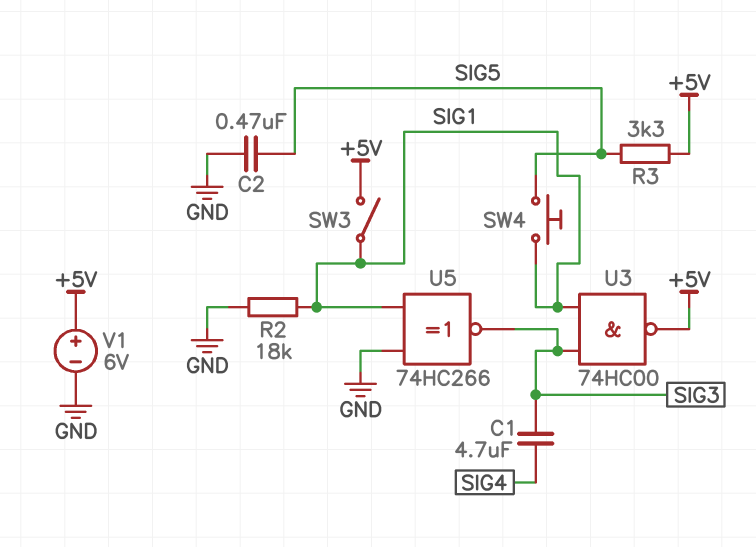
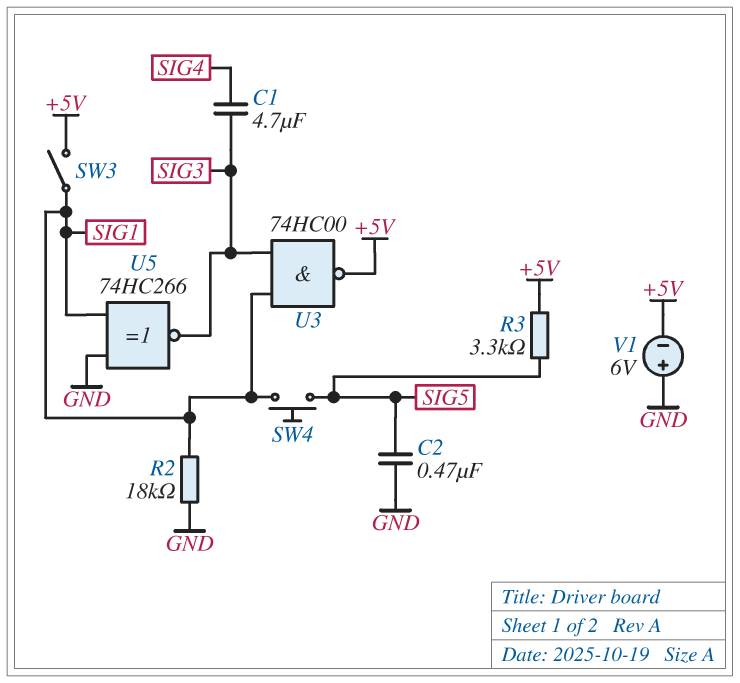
V1: 6V (plus +5V, minus GND) -> 6V (plus GND, minus +5V)

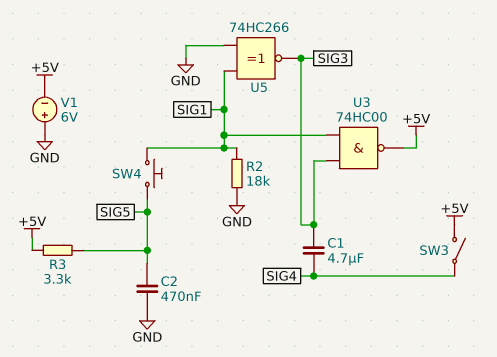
SW3: switch (+5V, SIG1) -> switch (+5V, SIG4)

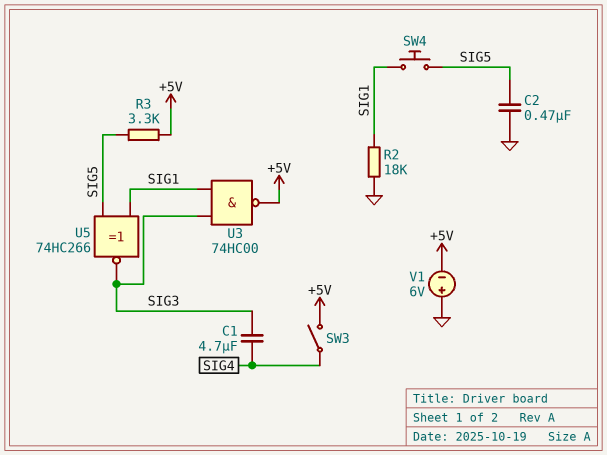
U5: XNOR 74HC266 (in GND, in SIG1, out SIG3) -> XNOR 74HC266 (in SIG1, in SIG5, out SIG3)

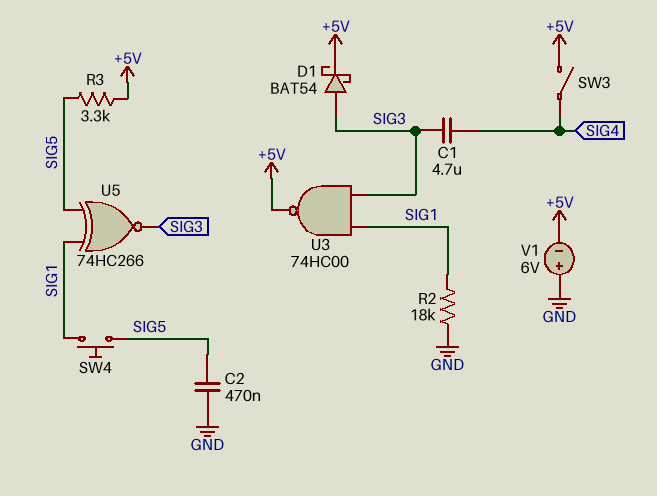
D1: none -> schottky BAT54 (A SIG3, K +5V)

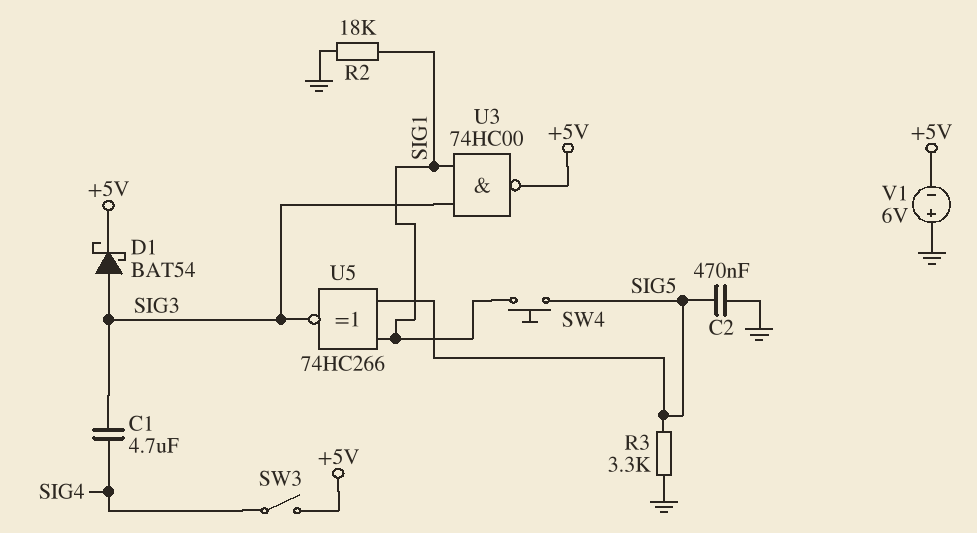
R3: 3.3k (+5V, SIG5) -> 3.3k (GND, SIG5)

